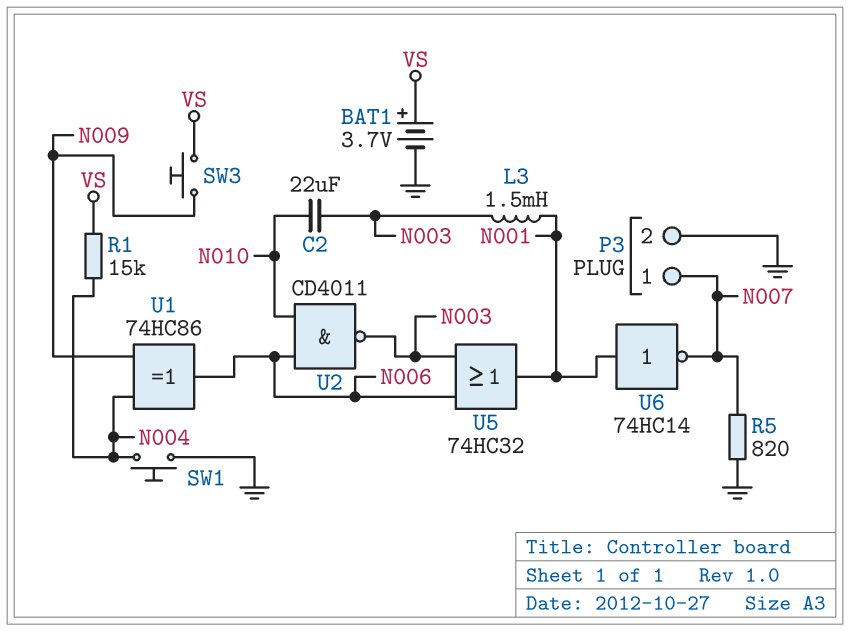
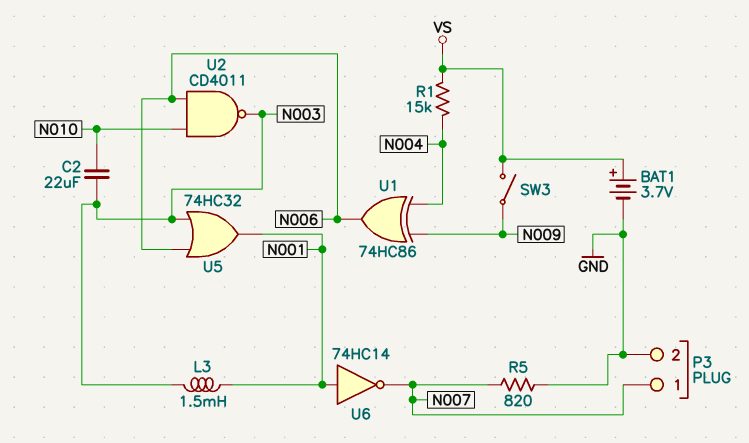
SW1: button (GND, N004) -> none
SW3: button (N009, VS) -> switch (N009, VS)

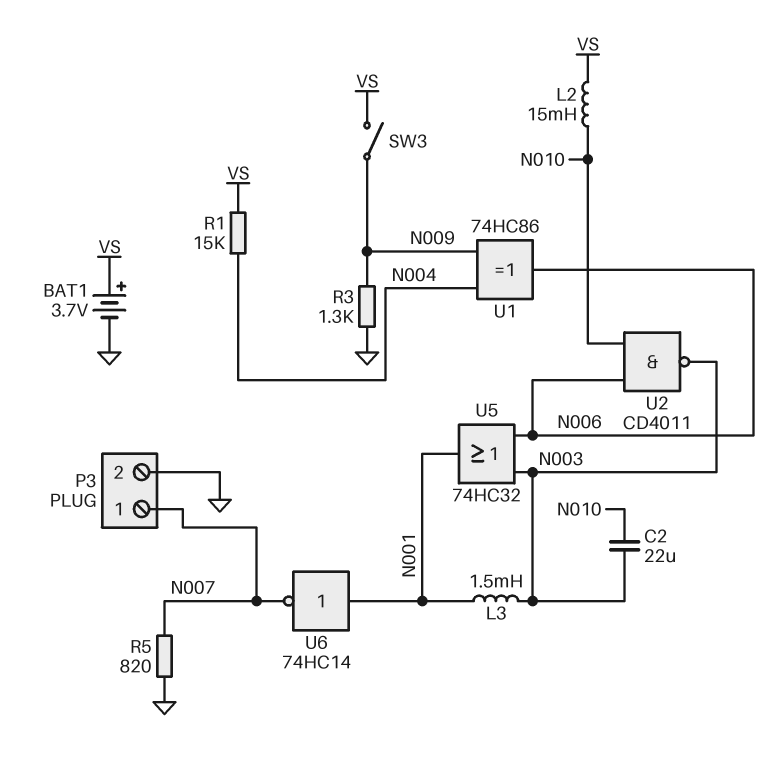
L2: none -> 15mH (N010, VS)
R3: none -> 1.3k (GND, N009)

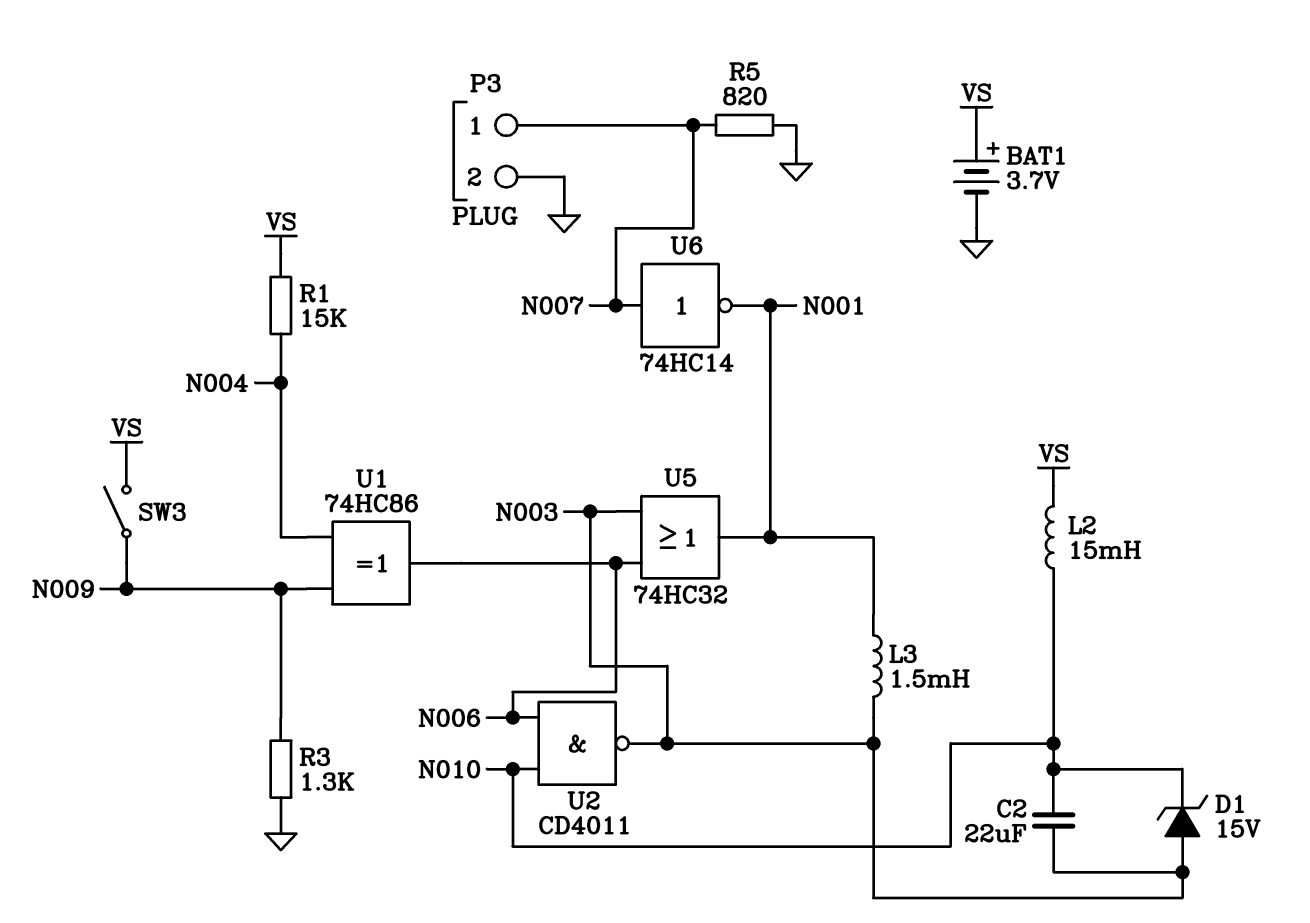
D1: none -> zener 15V (A N003, K N010)
U6: NOT 74HC14 (in N001, out N007) -> NOT 74HC14 (in N007, out N001)

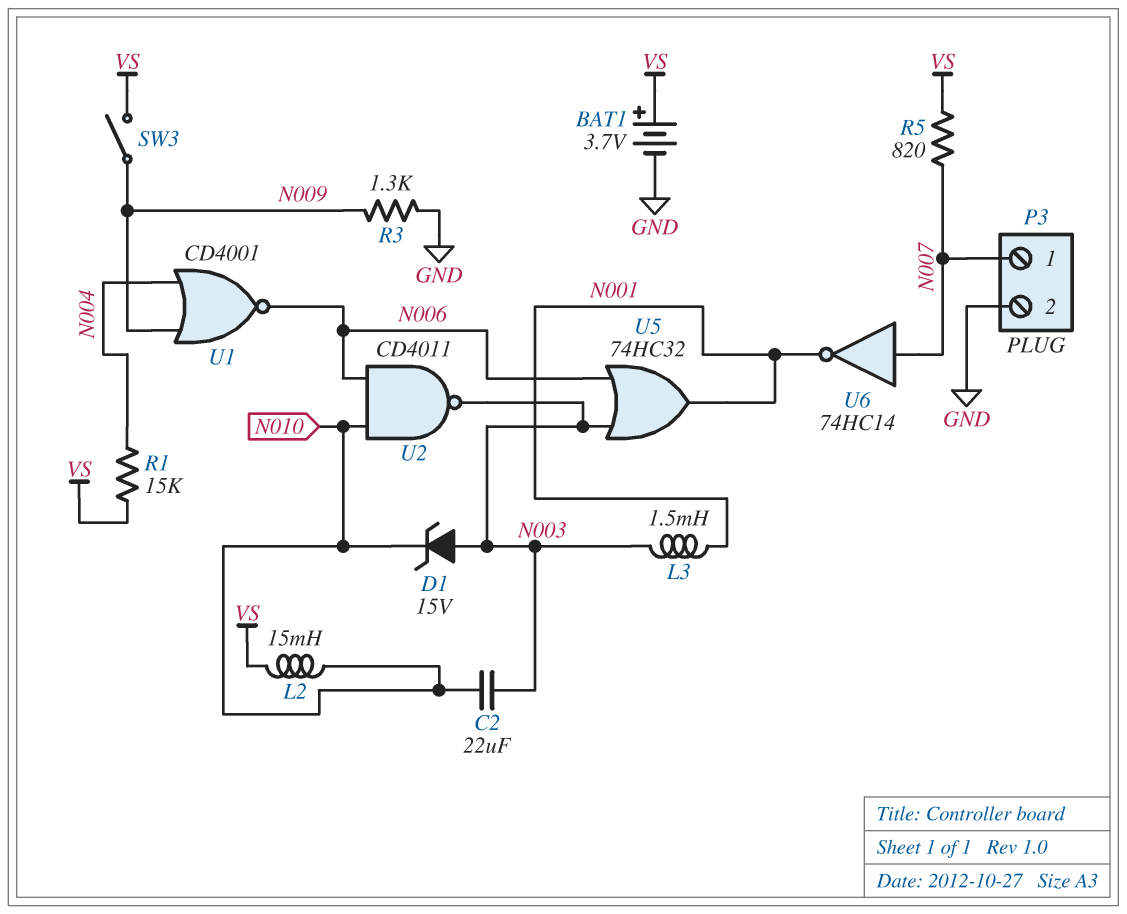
R5: 820 (GND, N007) -> 820 (N007, VS)
U1: XOR 74HC86 (in N004, in N009, out N006) -> NOR CD4001 (in N004, in N009, out N006)

